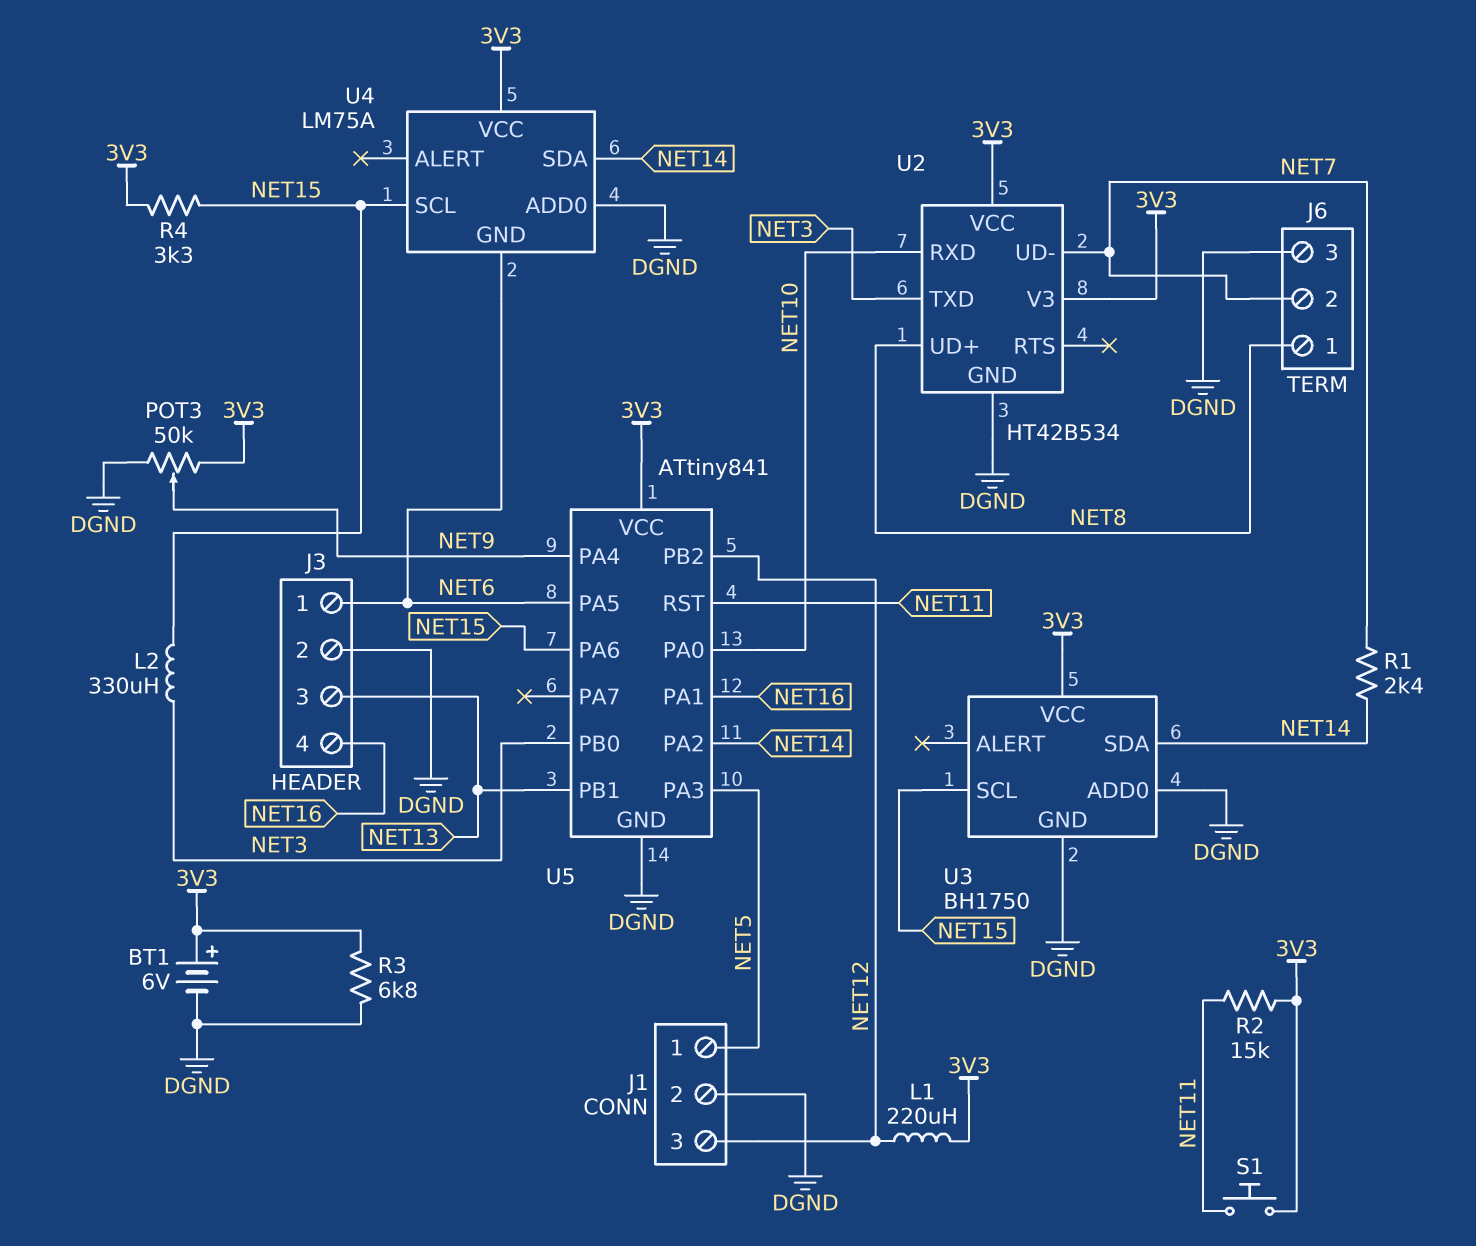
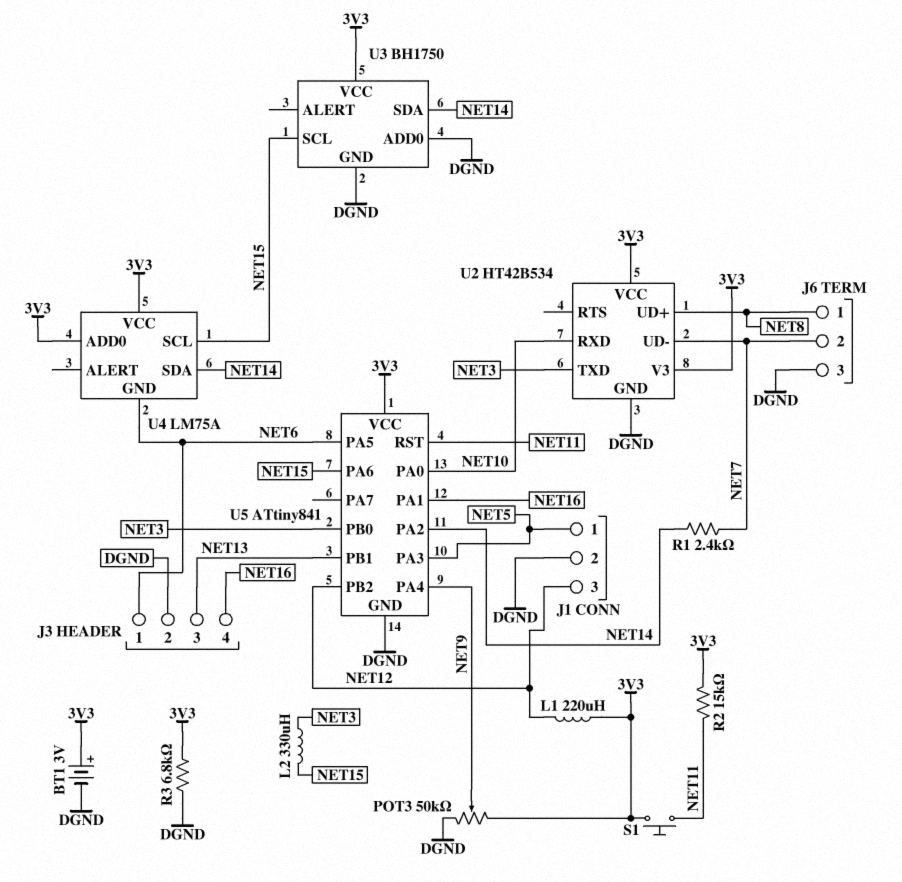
BT1: 6V (plus 3V3, minus DGND) -> 3V (plus 3V3, minus DGND)
R4: 3.3k (3V3, NET15) -> none
U4 pin ADD0: DGND -> 3V3

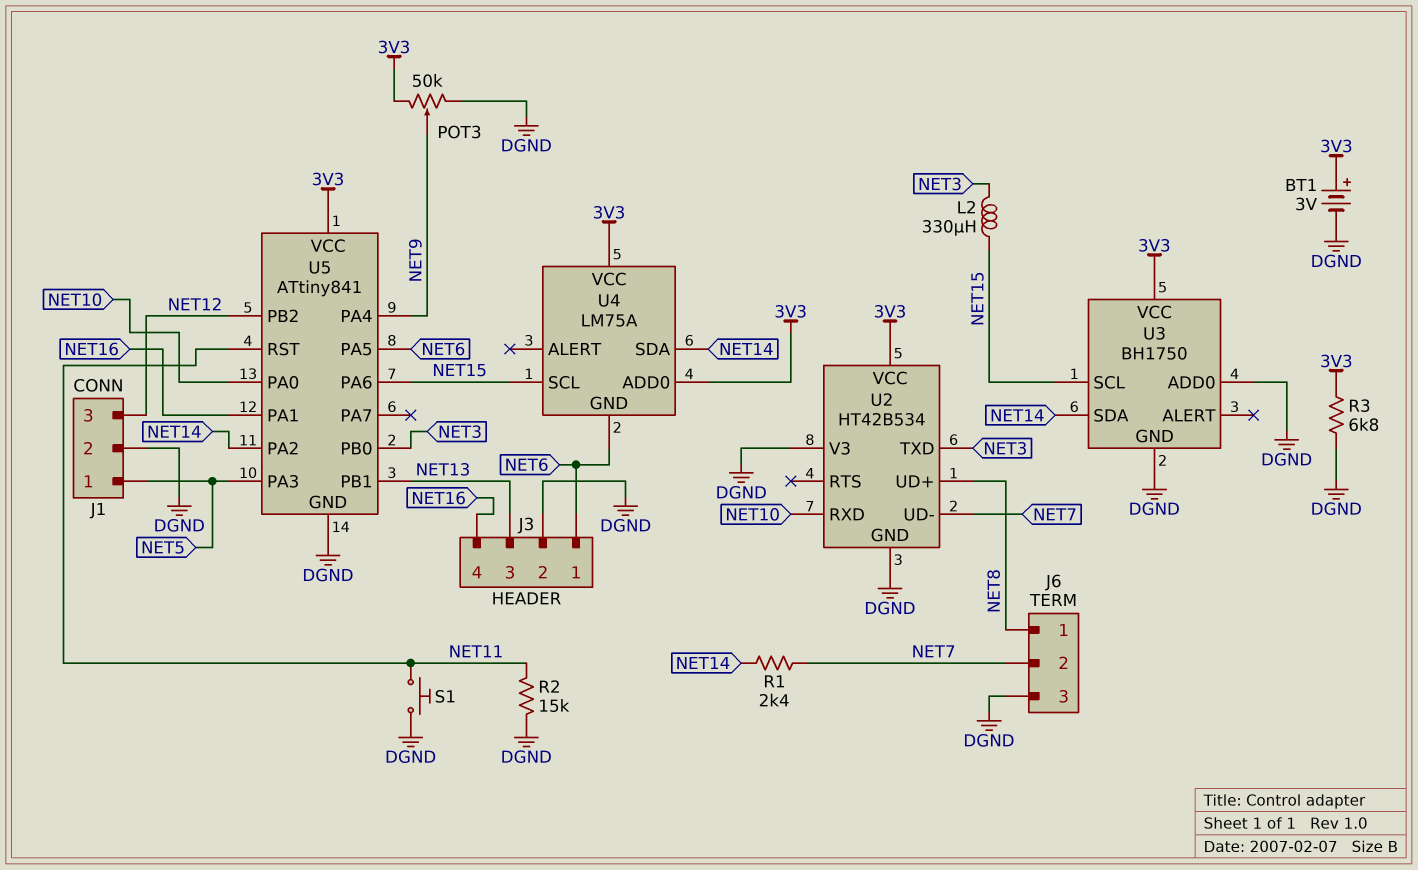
L1: 220uH (3V3, NET12) -> none
R2: 15k (3V3, NET11) -> 15k (DGND, NET11)
S1: button (3V3, NET11) -> button (DGND, NET11)
U2 pin V3: 3V3 -> DGND

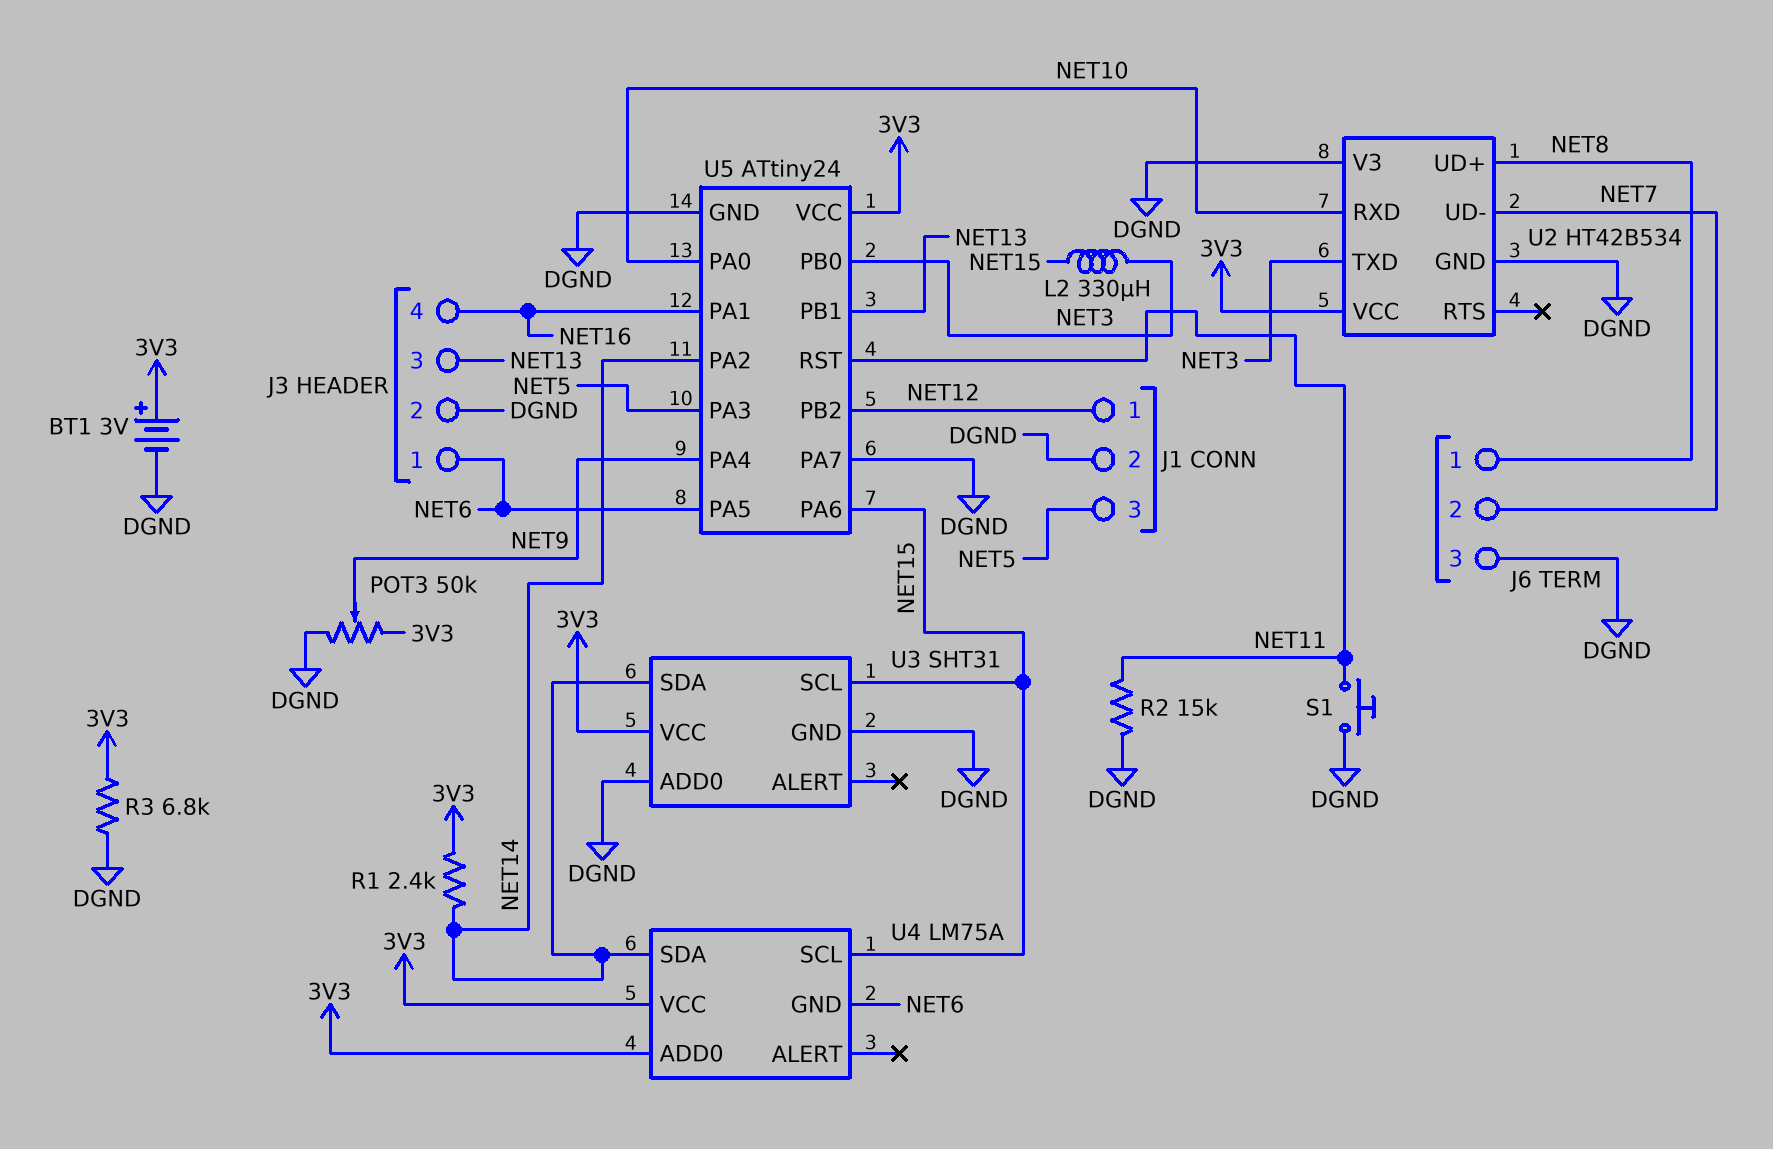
J1 pin 1: NET5 -> NET12
J1 pin 3: NET12 -> NET5
R1: 2.4k (NET7, NET14) -> 2.4k (3V3, NET14)
U3: BH1750 -> SHT31
U5: ATtiny841 -> ATtiny24
U5 pin PA7: none -> DGND

